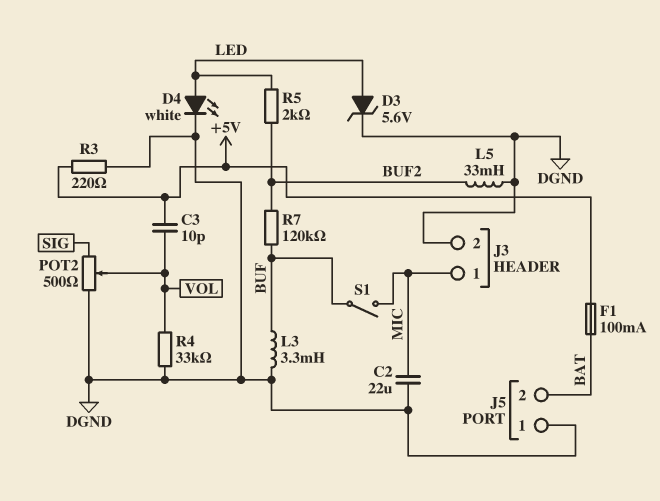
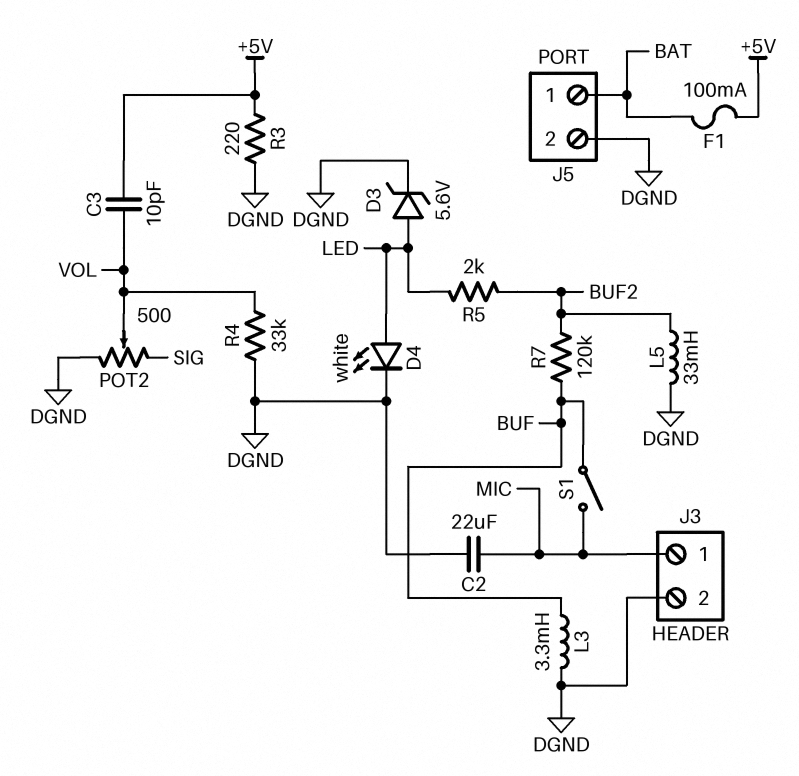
J5 pin 1: DGND -> BAT
J5 pin 2: BAT -> DGND

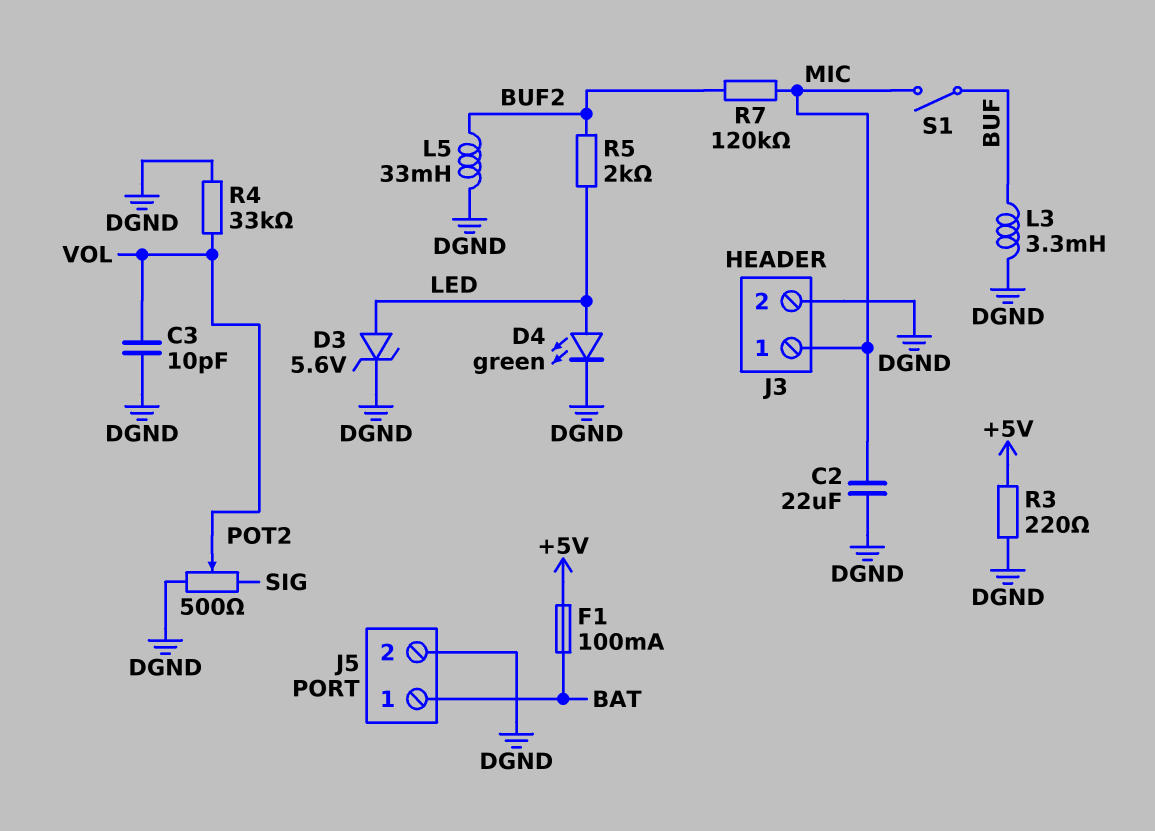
C3: 10pF (+5V, VOL) -> 10pF (DGND, VOL)
D4: LED white (A LED, K DGND) -> LED green (A LED, K DGND)
R7: 120k (BUF, BUF2) -> 120k (BUF2, MIC)

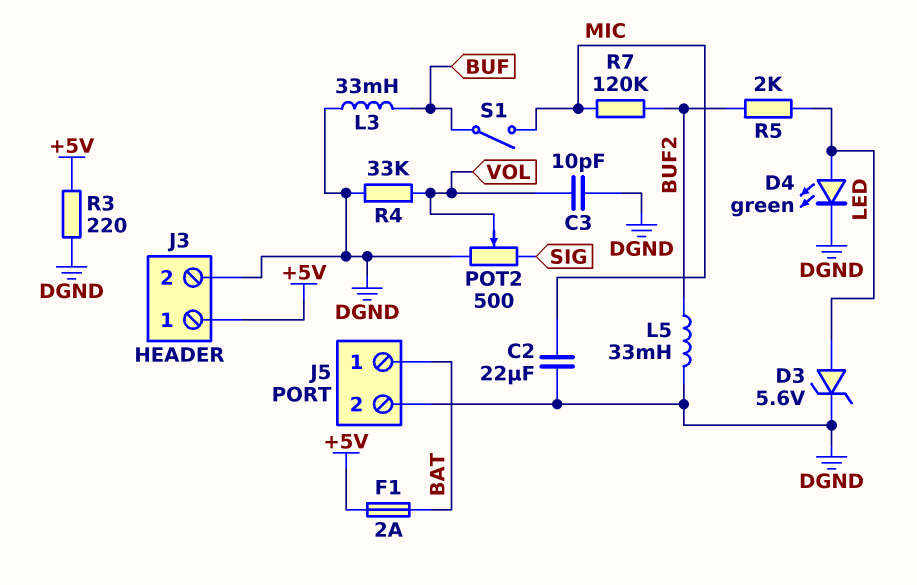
F1: 100mA (+5V, BAT) -> 2A (+5V, BAT)
J3 pin 1: MIC -> +5V
L3: 3.3mH (BUF, DGND) -> 33mH (BUF, DGND)

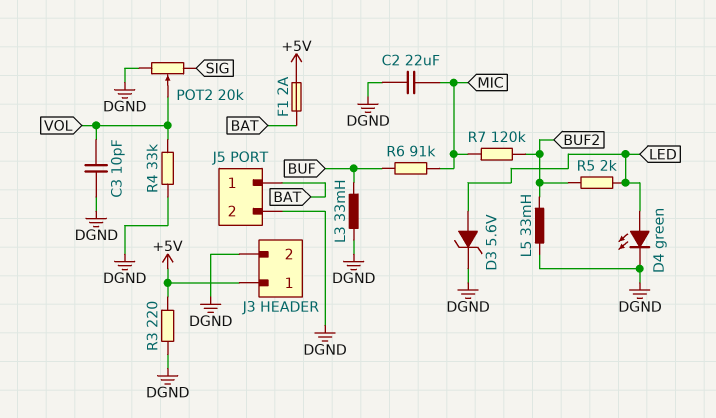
POT2: 500 (DGND, SIG, wiper VOL) -> 20k (DGND, SIG, wiper VOL)
R6: none -> 91k (BUF, MIC)
S1: switch (BUF, MIC) -> none

